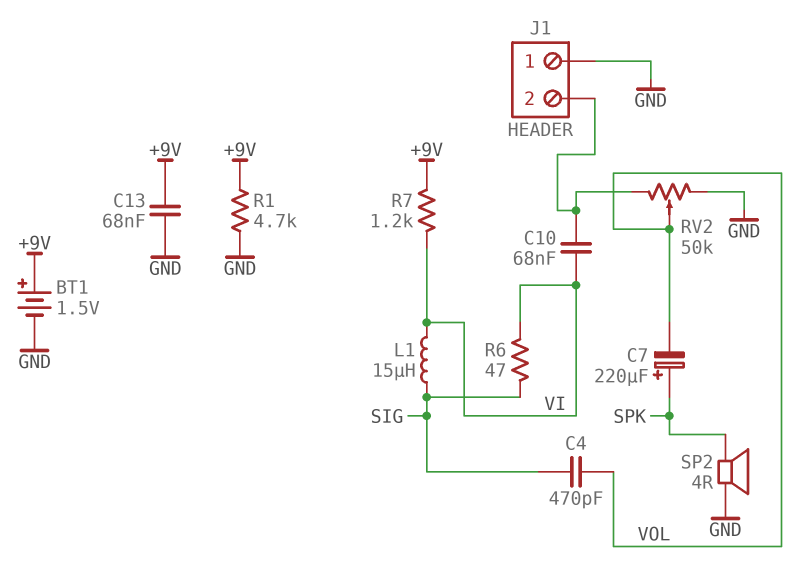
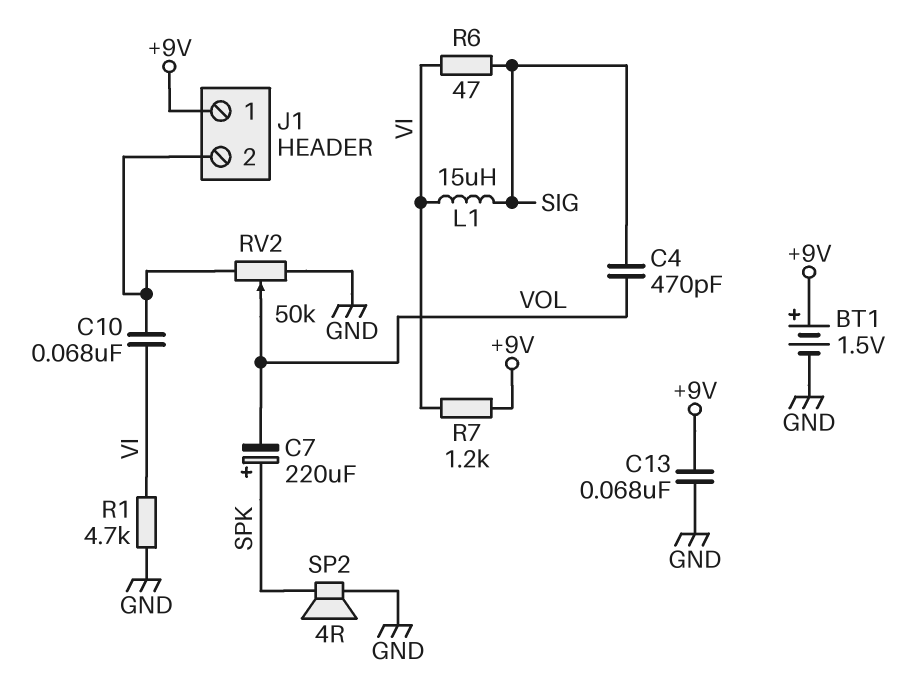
J1 pin 1: GND -> +9V
R1: 4.7k (+9V, GND) -> 4.7k (GND, VI)

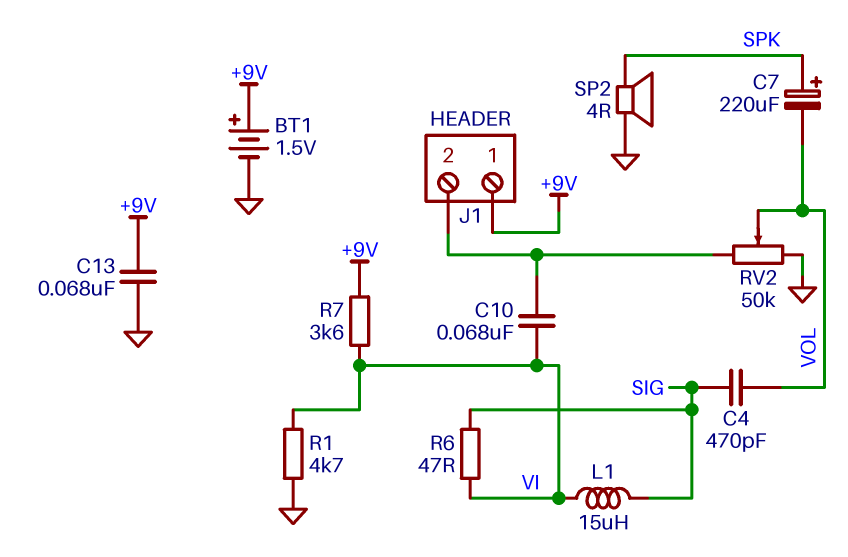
R7: 1.2k (+9V, VI) -> 3.6k (+9V, VI)

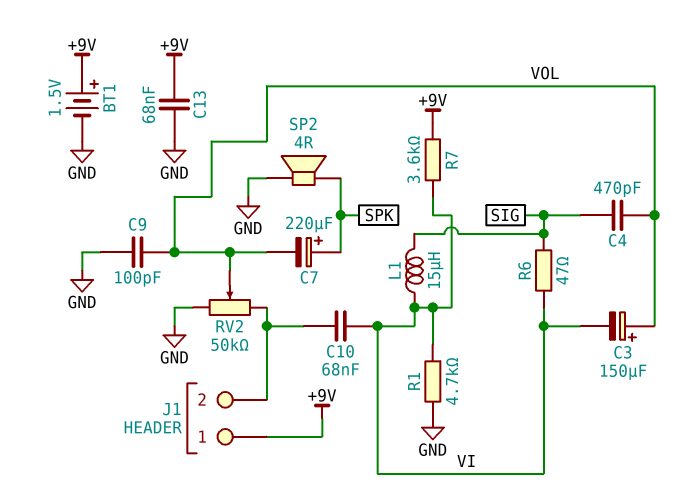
C3: none -> 150uF (plus VOL, minus VI)
C9: none -> 100pF (GND, VOL)

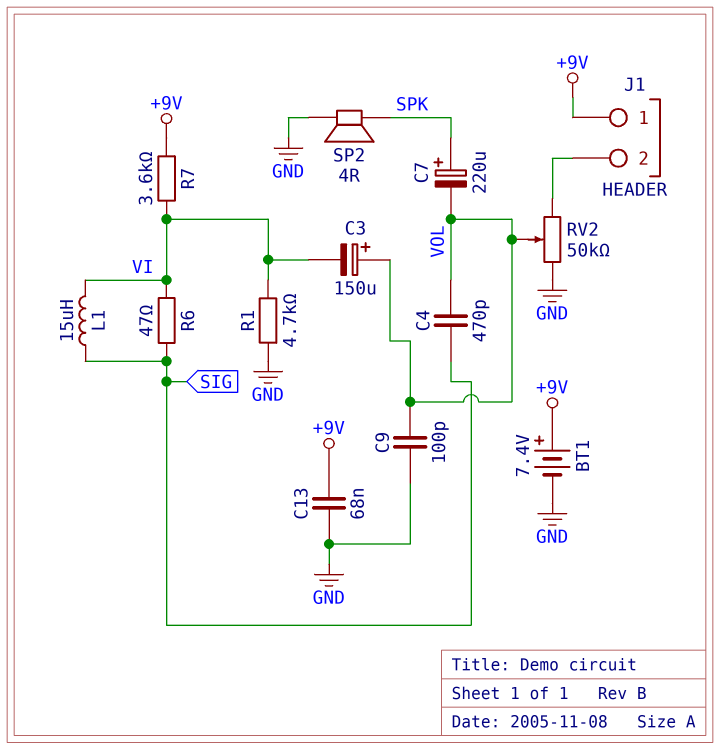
BT1: 1.5V (plus +9V, minus GND) -> 7.4V (plus +9V, minus GND)
C10: 68nF (J1/2, VI) -> none

